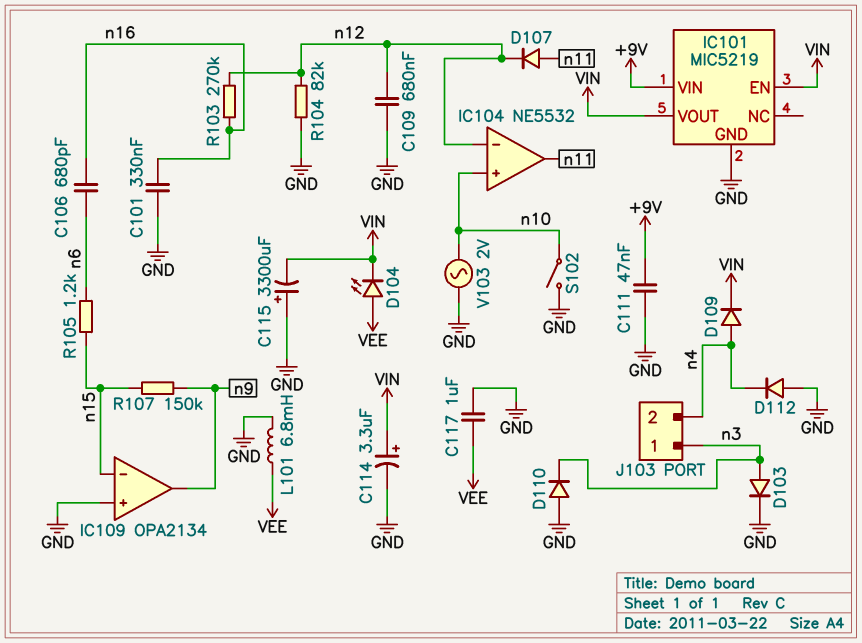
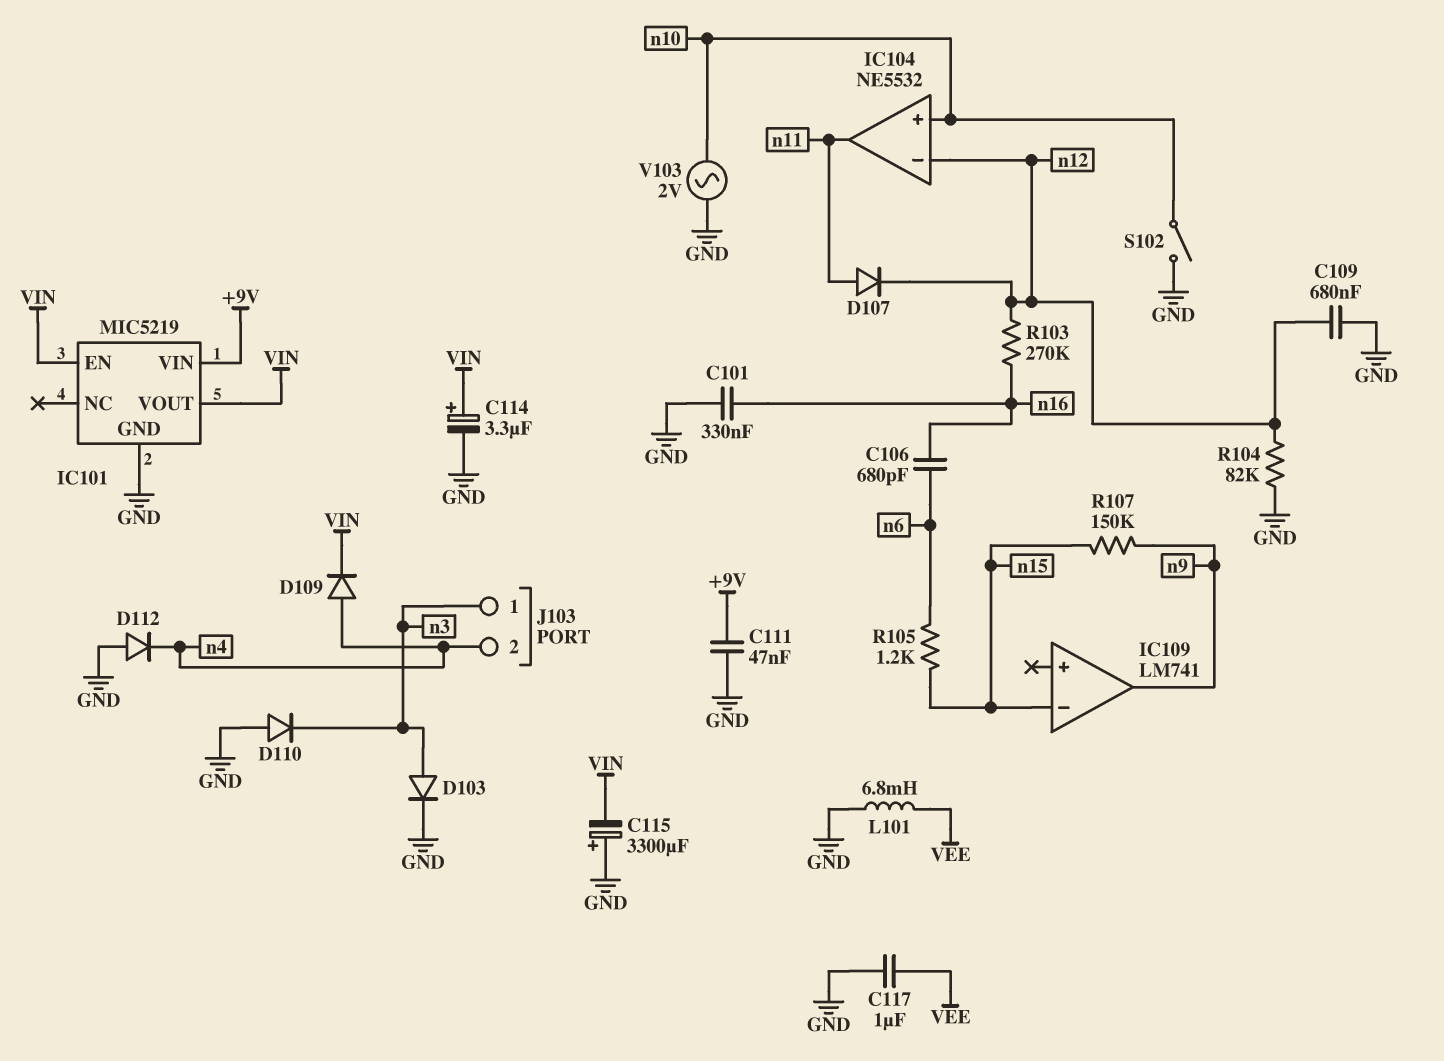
D104: LED (A VEE, K VIN) -> none
IC109: OPA2134 -> LM741
IC109 pin in+: GND -> none

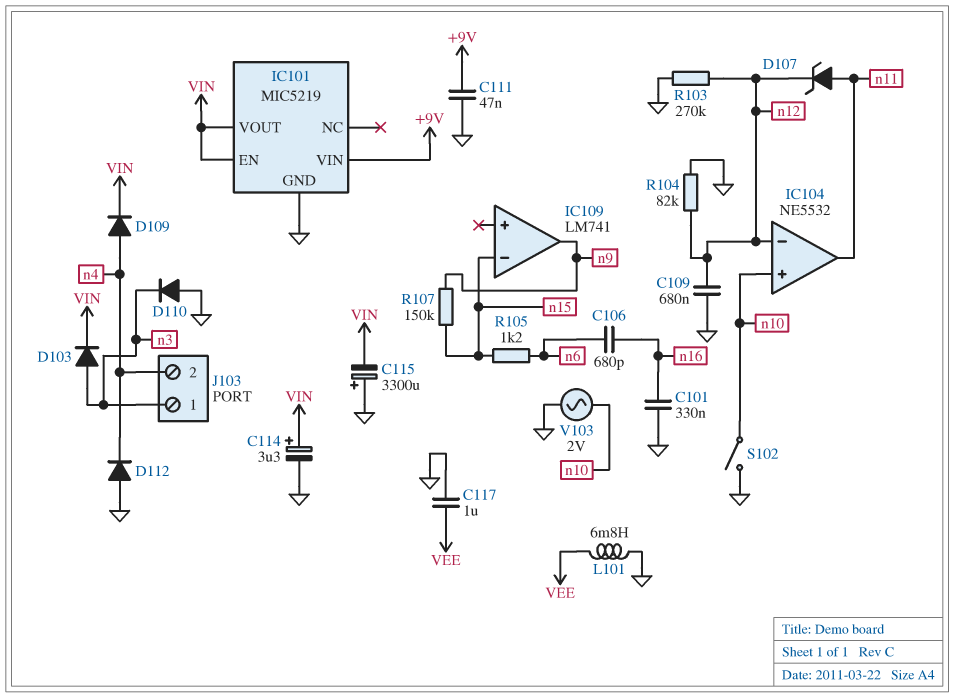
D103: diode (A n3, K GND) -> diode (A n3, K VIN)
D107: diode (A n11, K n12) -> zener (A n11, K n12)
R103: 270k (n12, n16) -> 270k (GND, n12)

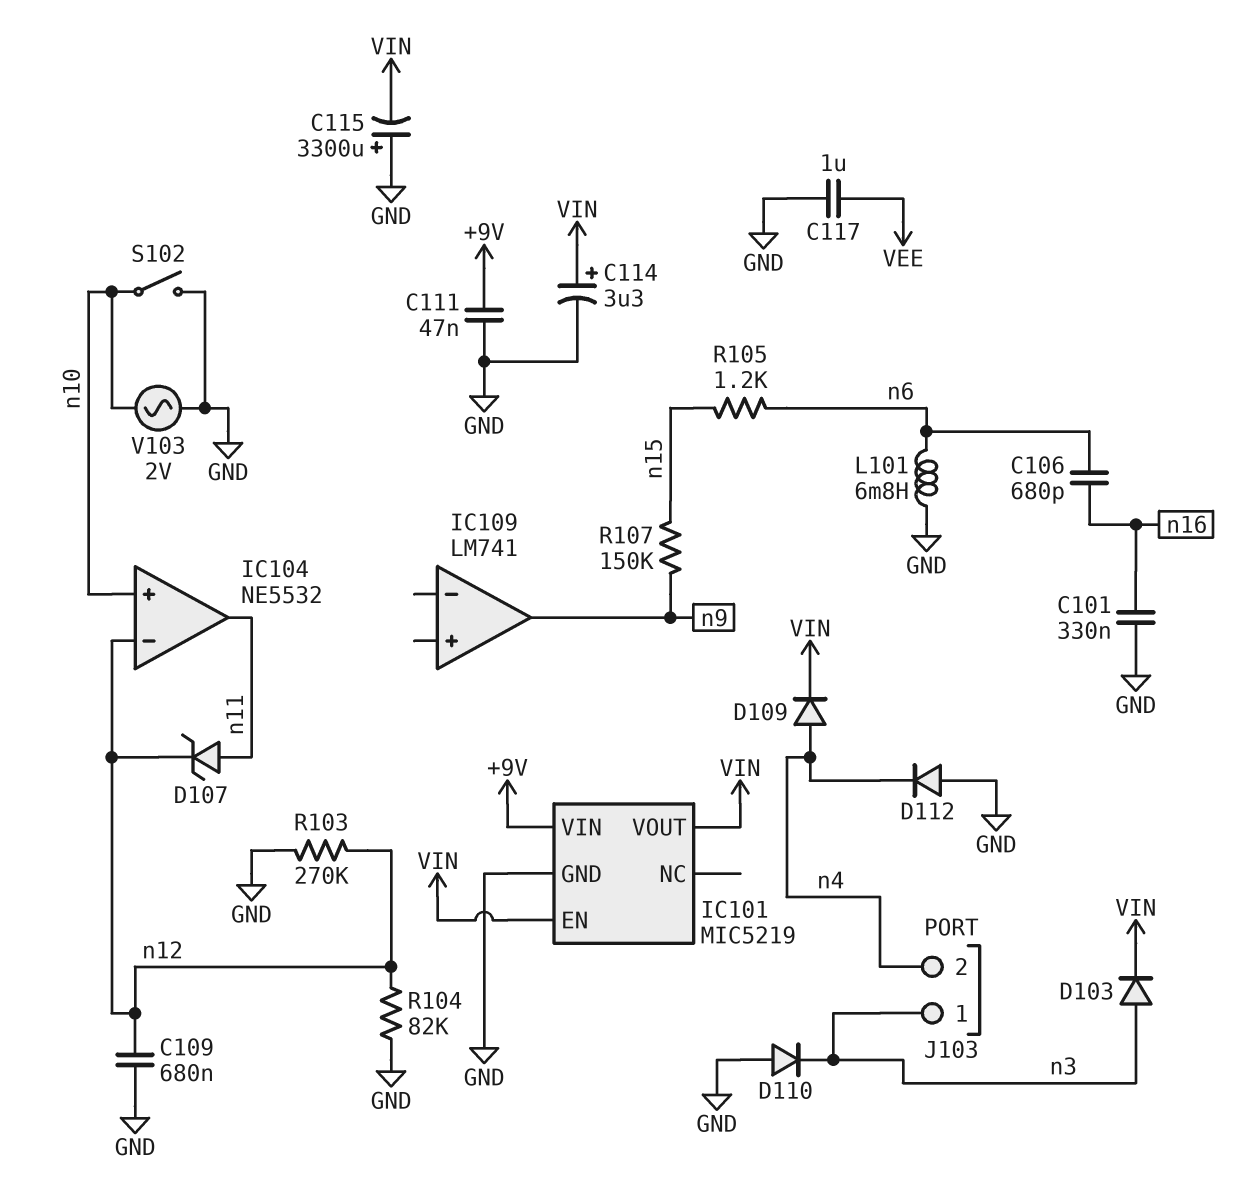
IC109 pin in-: n15 -> none
L101: 6.8mH (GND, VEE) -> 6.8mH (GND, n6)

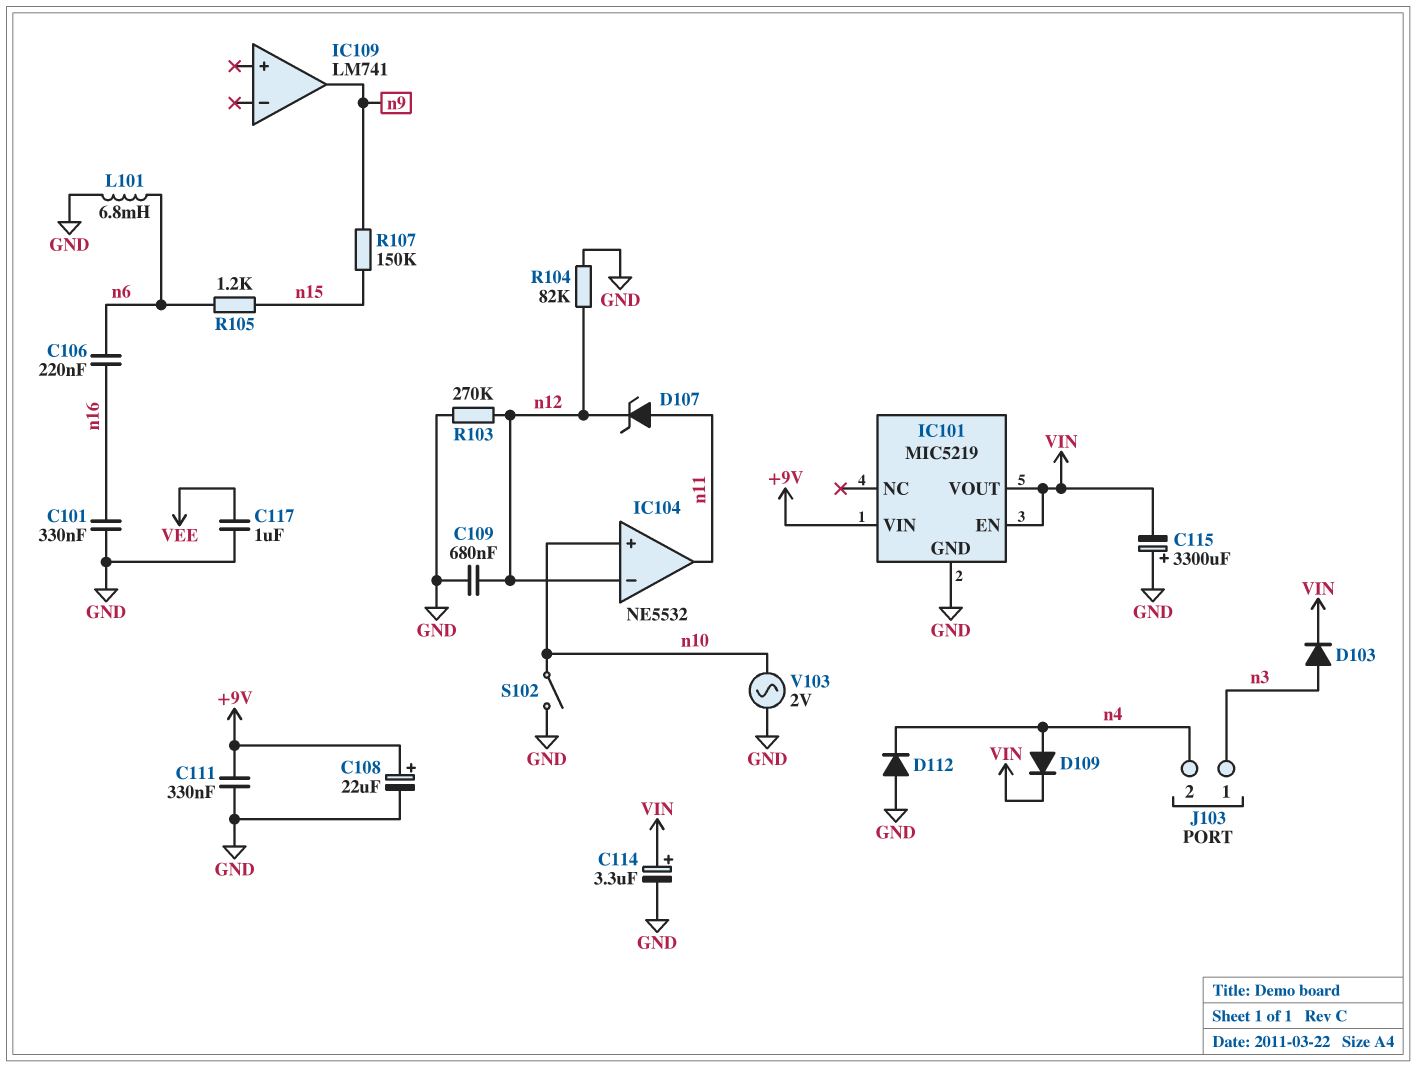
C106: 680pF (n6, n16) -> 220nF (n6, n16)
C108: none -> 22uF (plus +9V, minus GND)
C111: 47nF (+9V, GND) -> 330nF (+9V, GND)
D110: diode (A GND, K n3) -> none

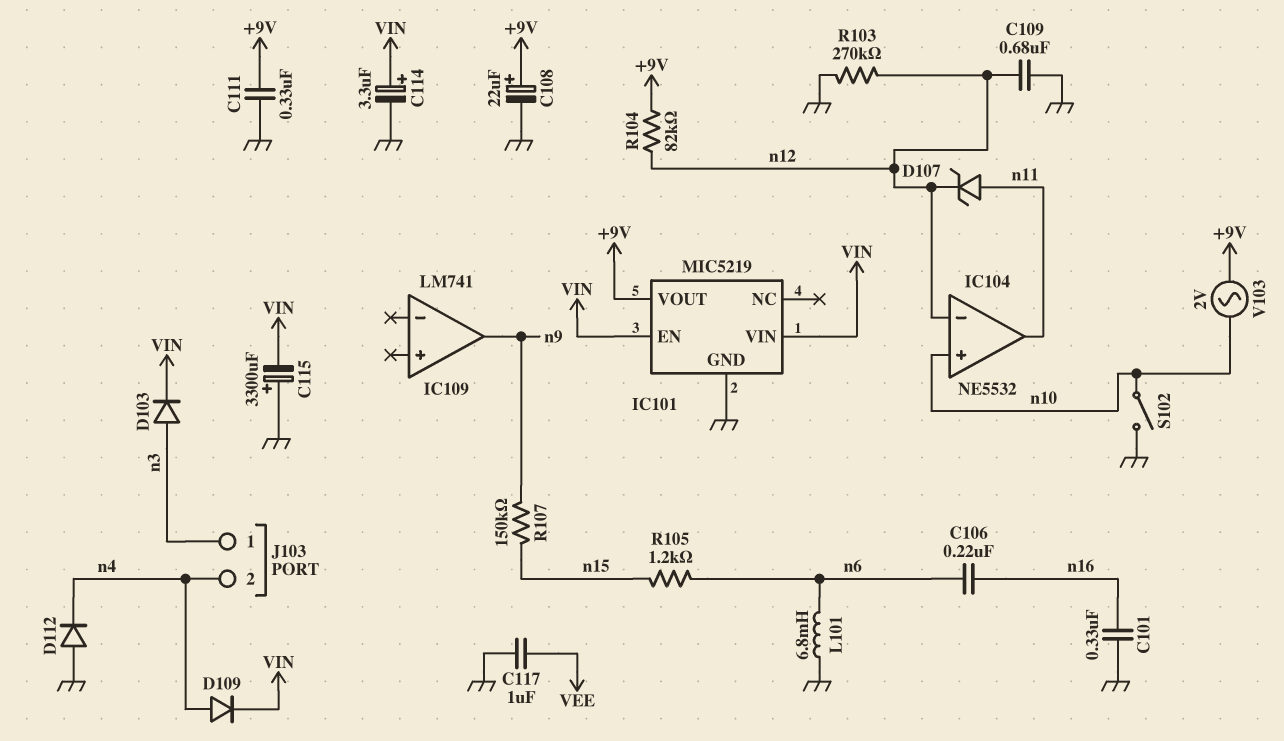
IC101 pin VIN: +9V -> VIN
IC101 pin VOUT: VIN -> +9V
R104: 82k (GND, n12) -> 82k (+9V, n12)
V103: AC 2V (GND, n10) -> AC 2V (+9V, n10)

